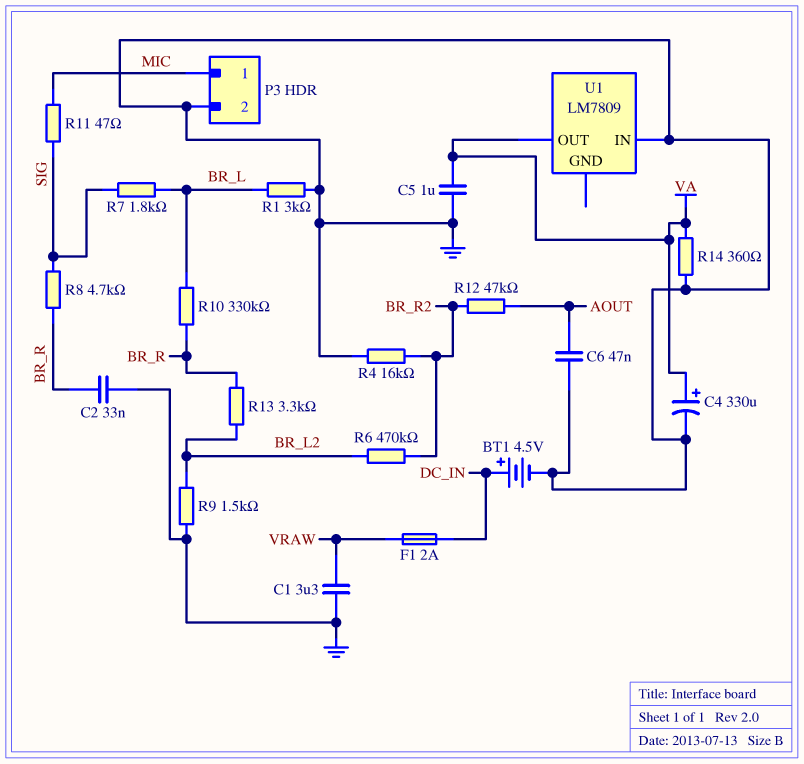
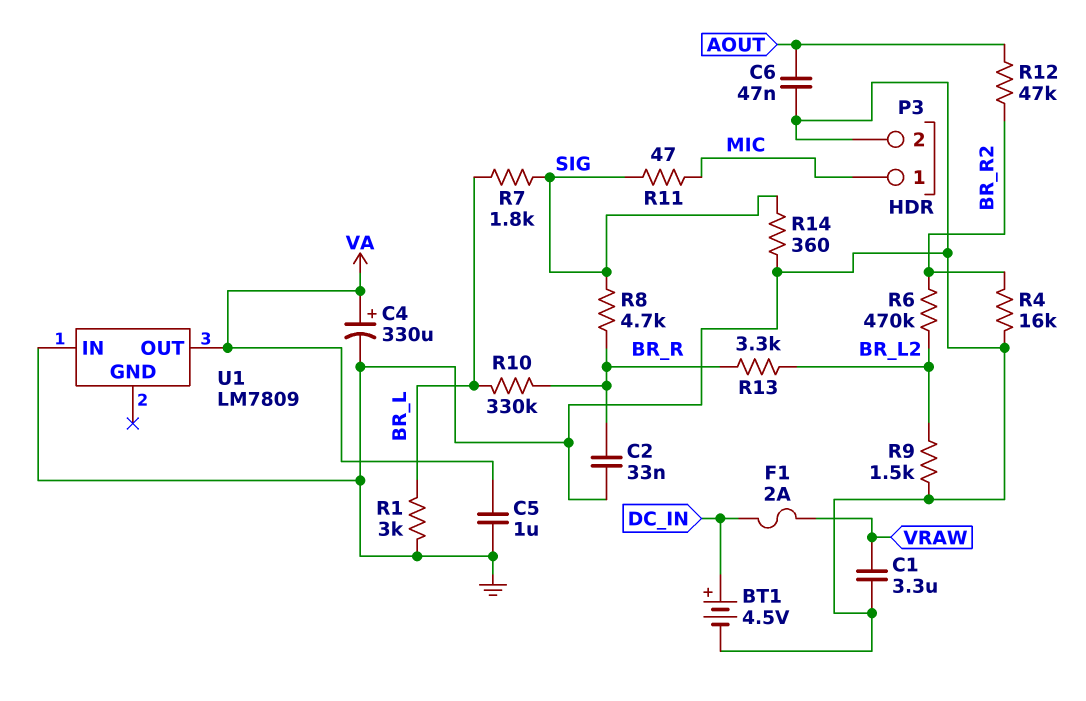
R14: 360 (GND, VA) -> 360 (GND, SIG)

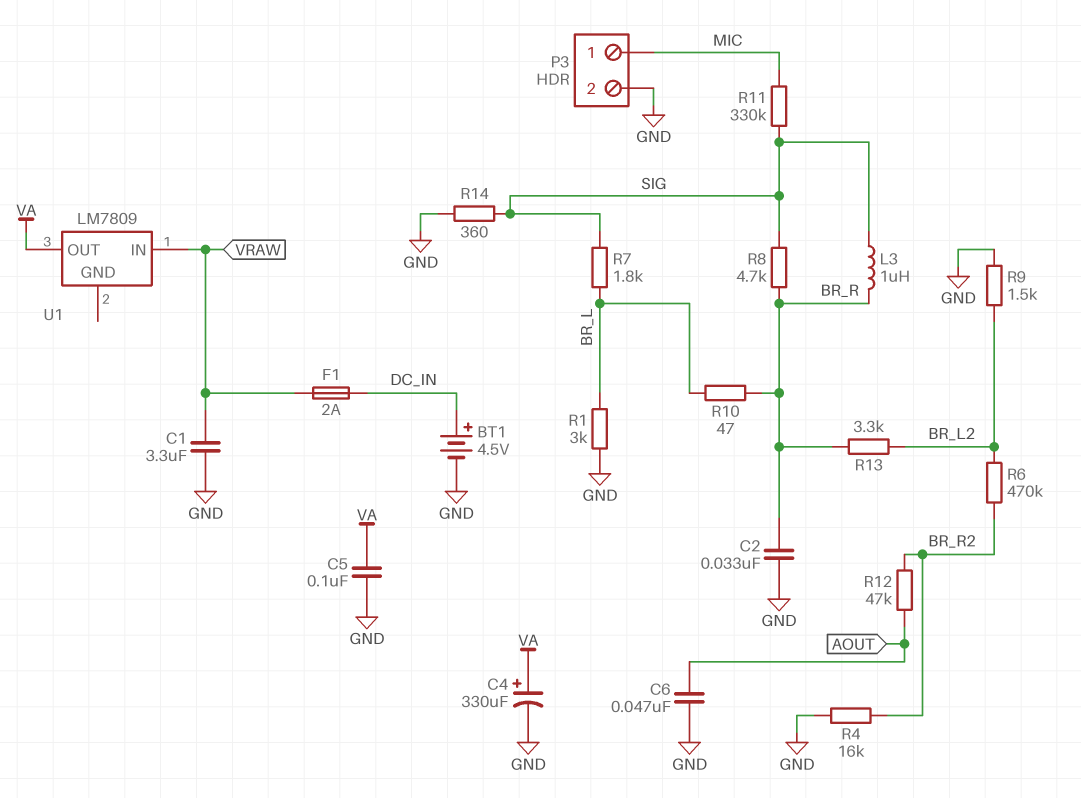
C5: 1uF (GND, VA) -> 100nF (GND, VA)
L3: none -> 1uH (BR_R, SIG)
R10: 330k (BR_L, BR_R) -> 47 (BR_L, BR_R)
R11: 47 (MIC, SIG) -> 330k (MIC, SIG)
U1 pin IN: GND -> VRAW

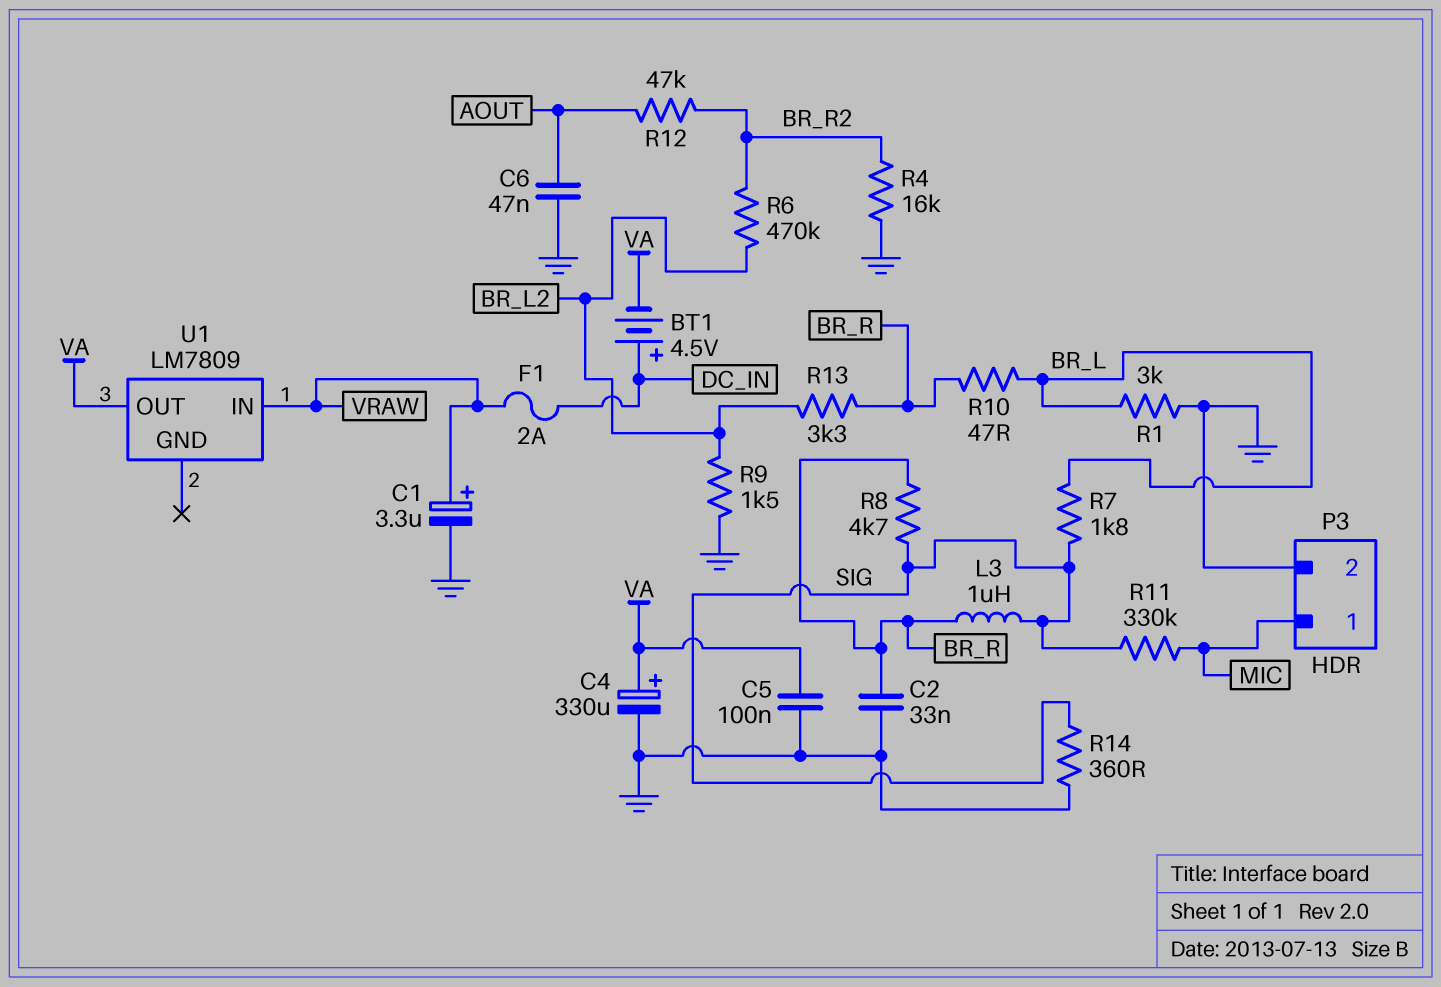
BT1: 4.5V (plus DC_IN, minus GND) -> 4.5V (plus DC_IN, minus VA)
C1: 3.3uF (GND, VRAW) -> 3.3uF (plus VRAW, minus GND)

